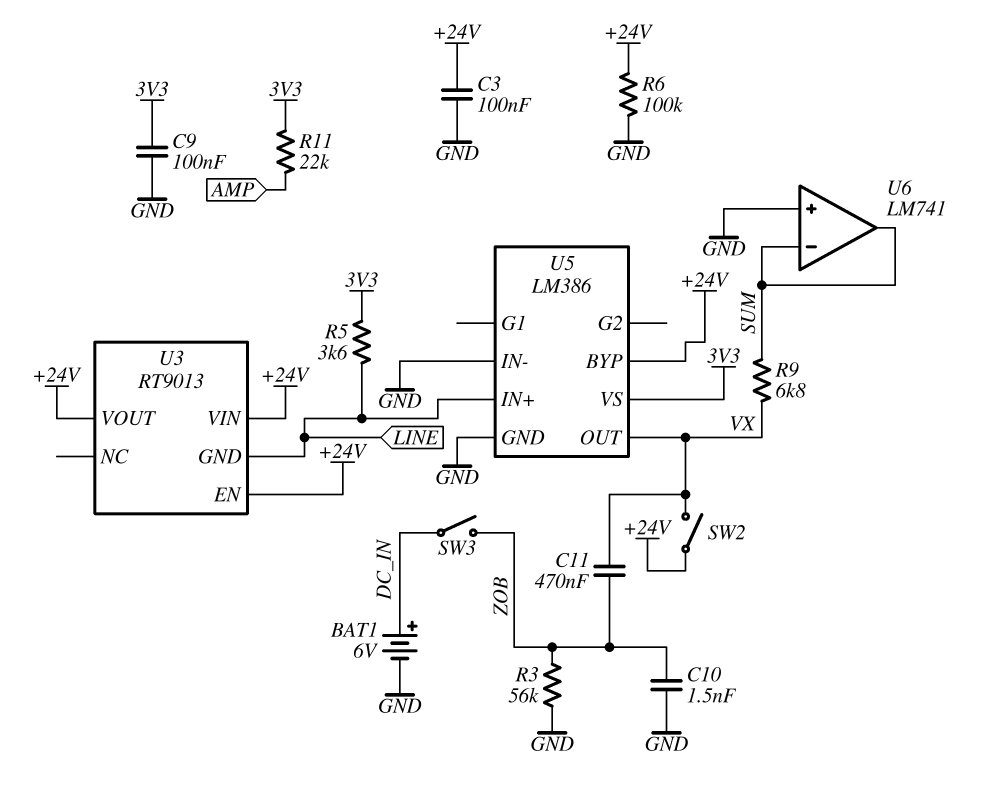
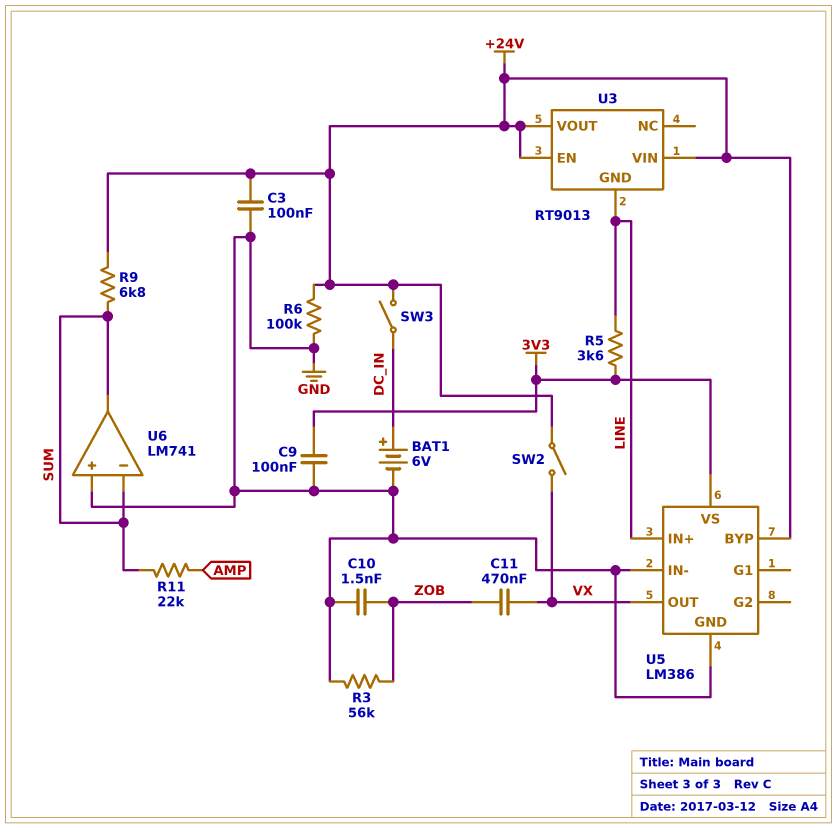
R9: 6.8k (SUM, VX) -> 6.8k (+24V, SUM)
R11: 22k (3V3, AMP) -> 22k (AMP, SUM)
SW3: switch (DC_IN, ZOB) -> switch (+24V, DC_IN)

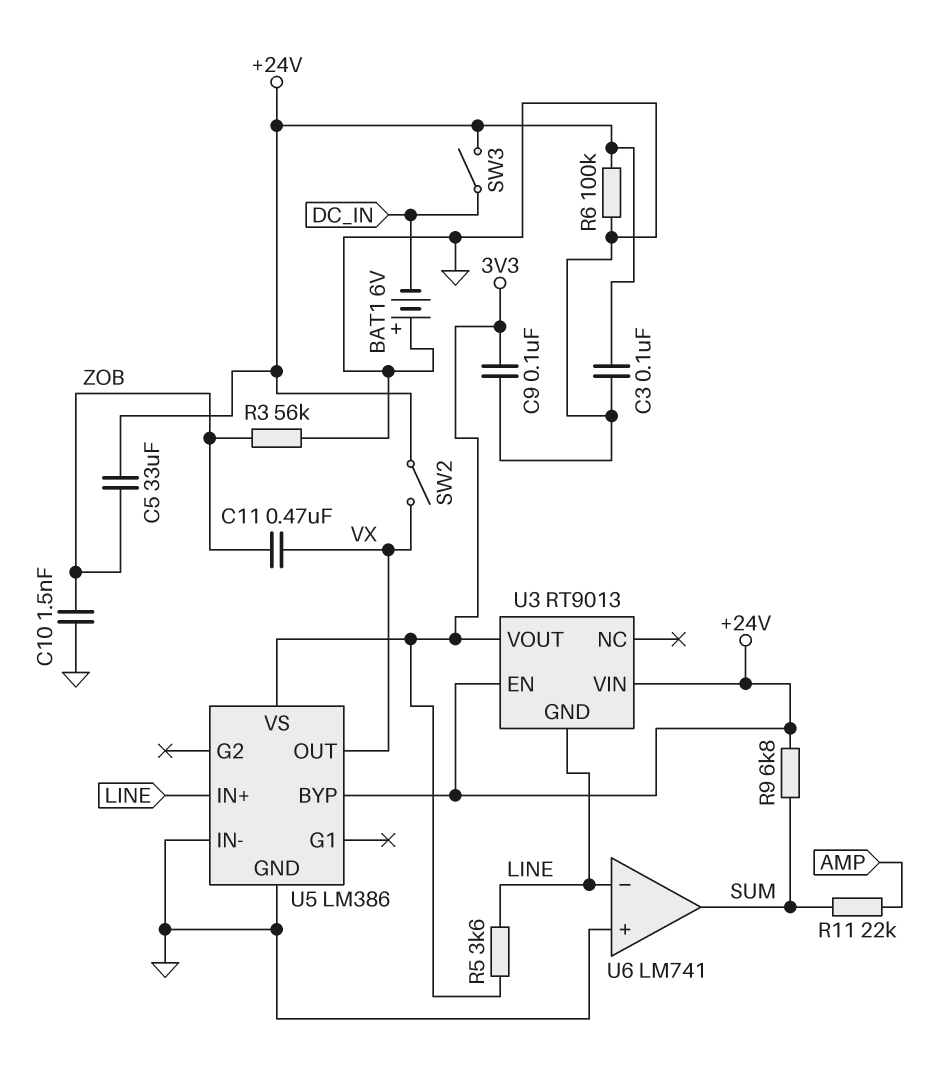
BAT1: 6V (plus DC_IN, minus GND) -> 6V (plus GND, minus DC_IN)
C5: none -> 33uF (+24V, ZOB)
U3 pin VOUT: +24V -> 3V3
U6 pin in-: SUM -> LINE

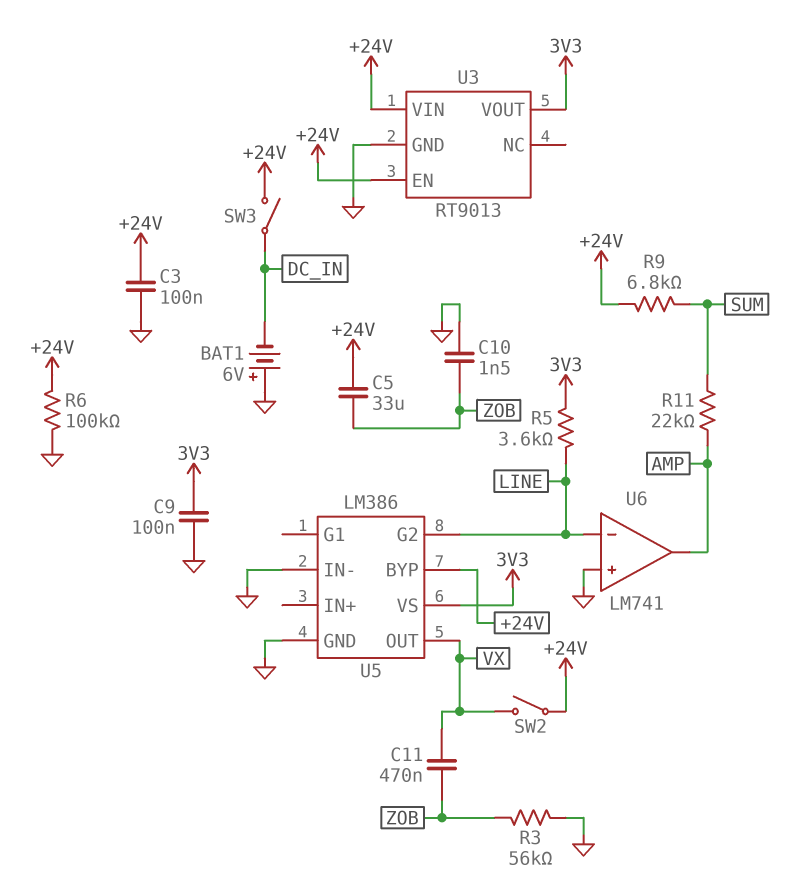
U3 pin GND: LINE -> GND
U5 pin G2: none -> LINE
U5 pin IN+: LINE -> none
U6 pin out: SUM -> AMP

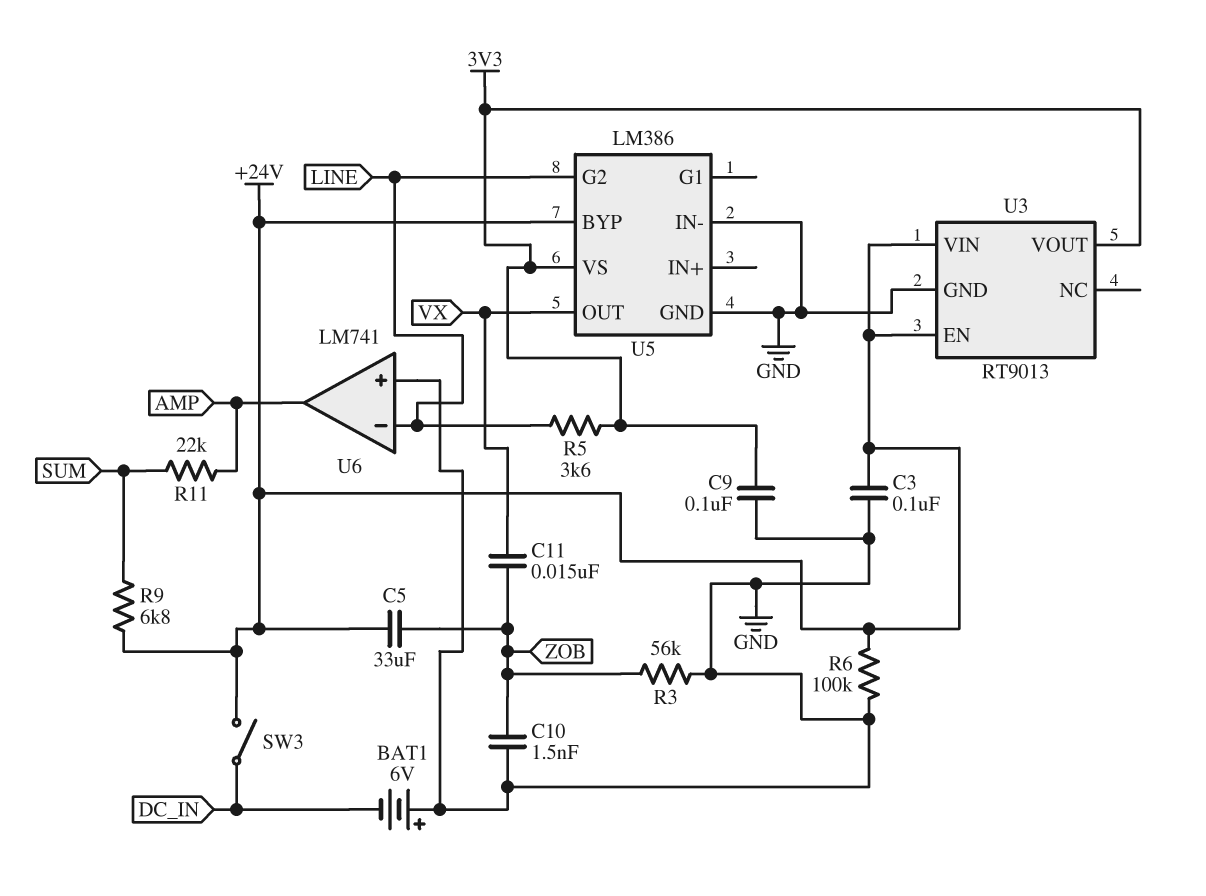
C11: 470nF (VX, ZOB) -> 15nF (VX, ZOB)
SW2: switch (+24V, VX) -> none

